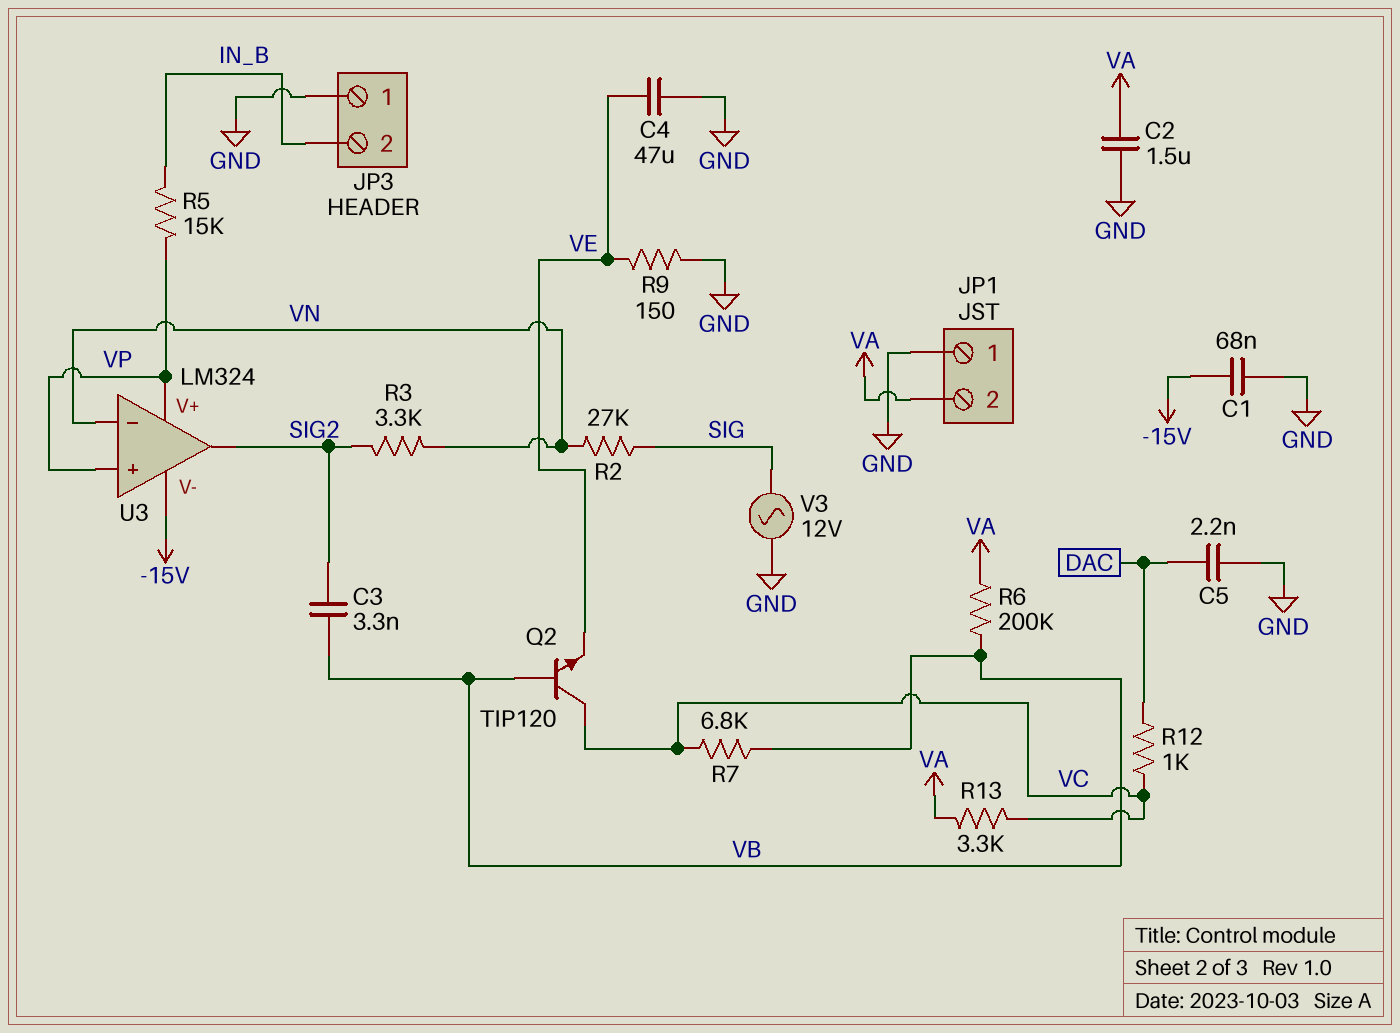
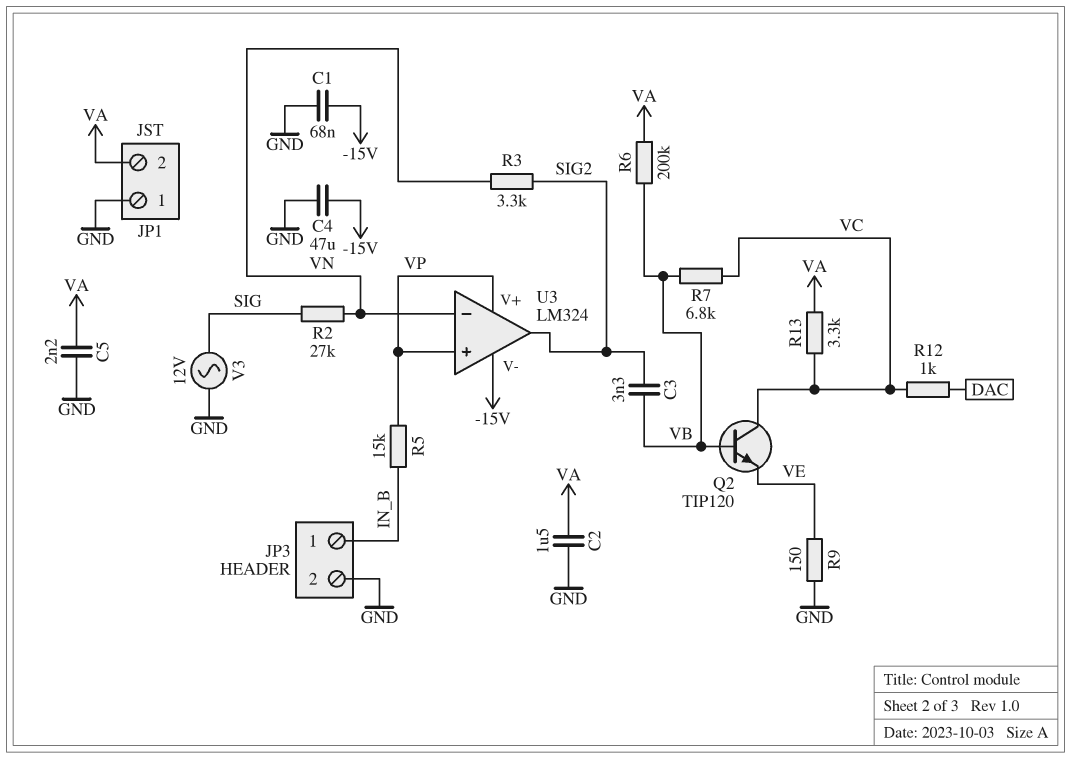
C4: 47uF (GND, VE) -> 47uF (-15V, GND)
C5: 2.2nF (DAC, GND) -> 2.2nF (GND, VA)
JP3 pin 1: GND -> IN_B
JP3 pin 2: IN_B -> GND

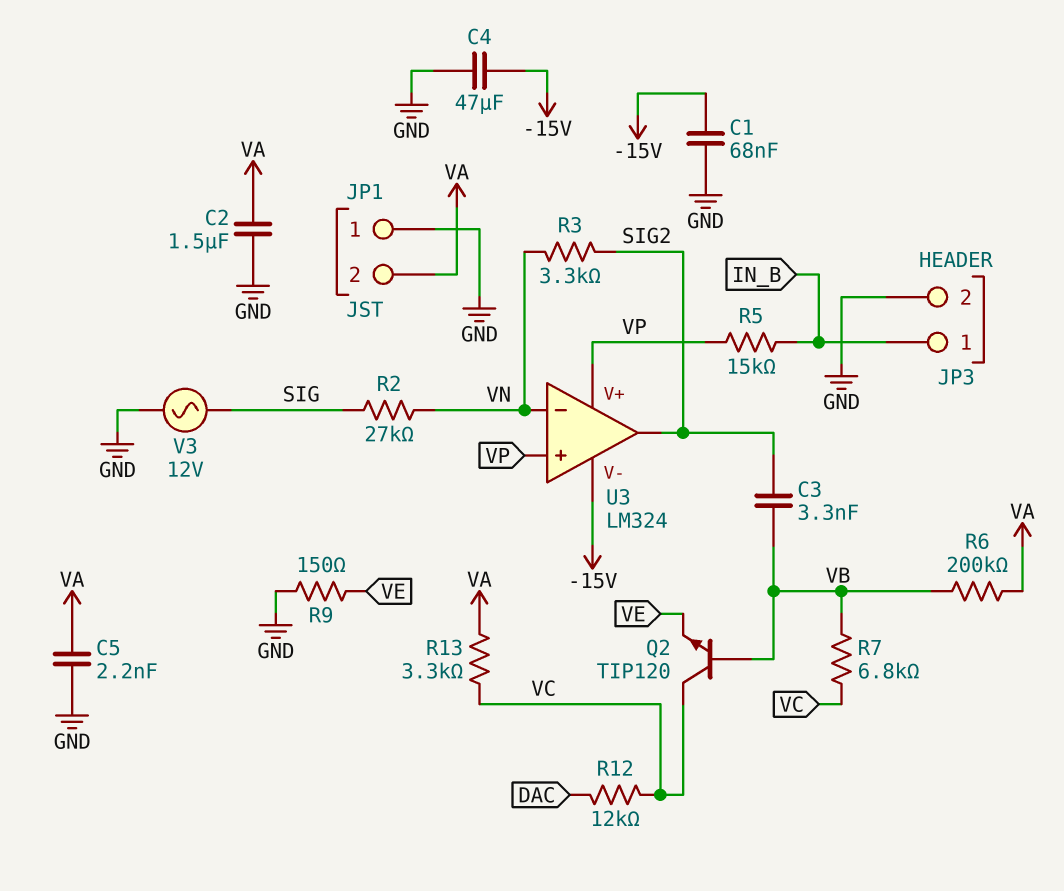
R12: 1k (DAC, VC) -> 12k (DAC, VC)

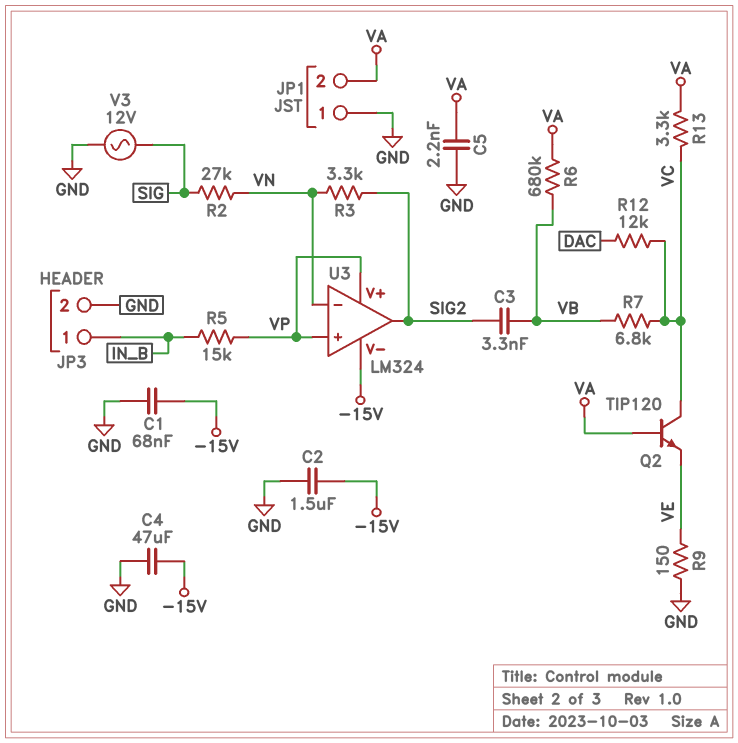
C2: 1.5uF (GND, VA) -> 1.5uF (-15V, GND)
Q2: NPN TIP120 (B VB, C VC, E VE) -> NPN TIP120 (B VA, C VC, E VE)
R6: 200k (VA, VB) -> 680k (VA, VB)

